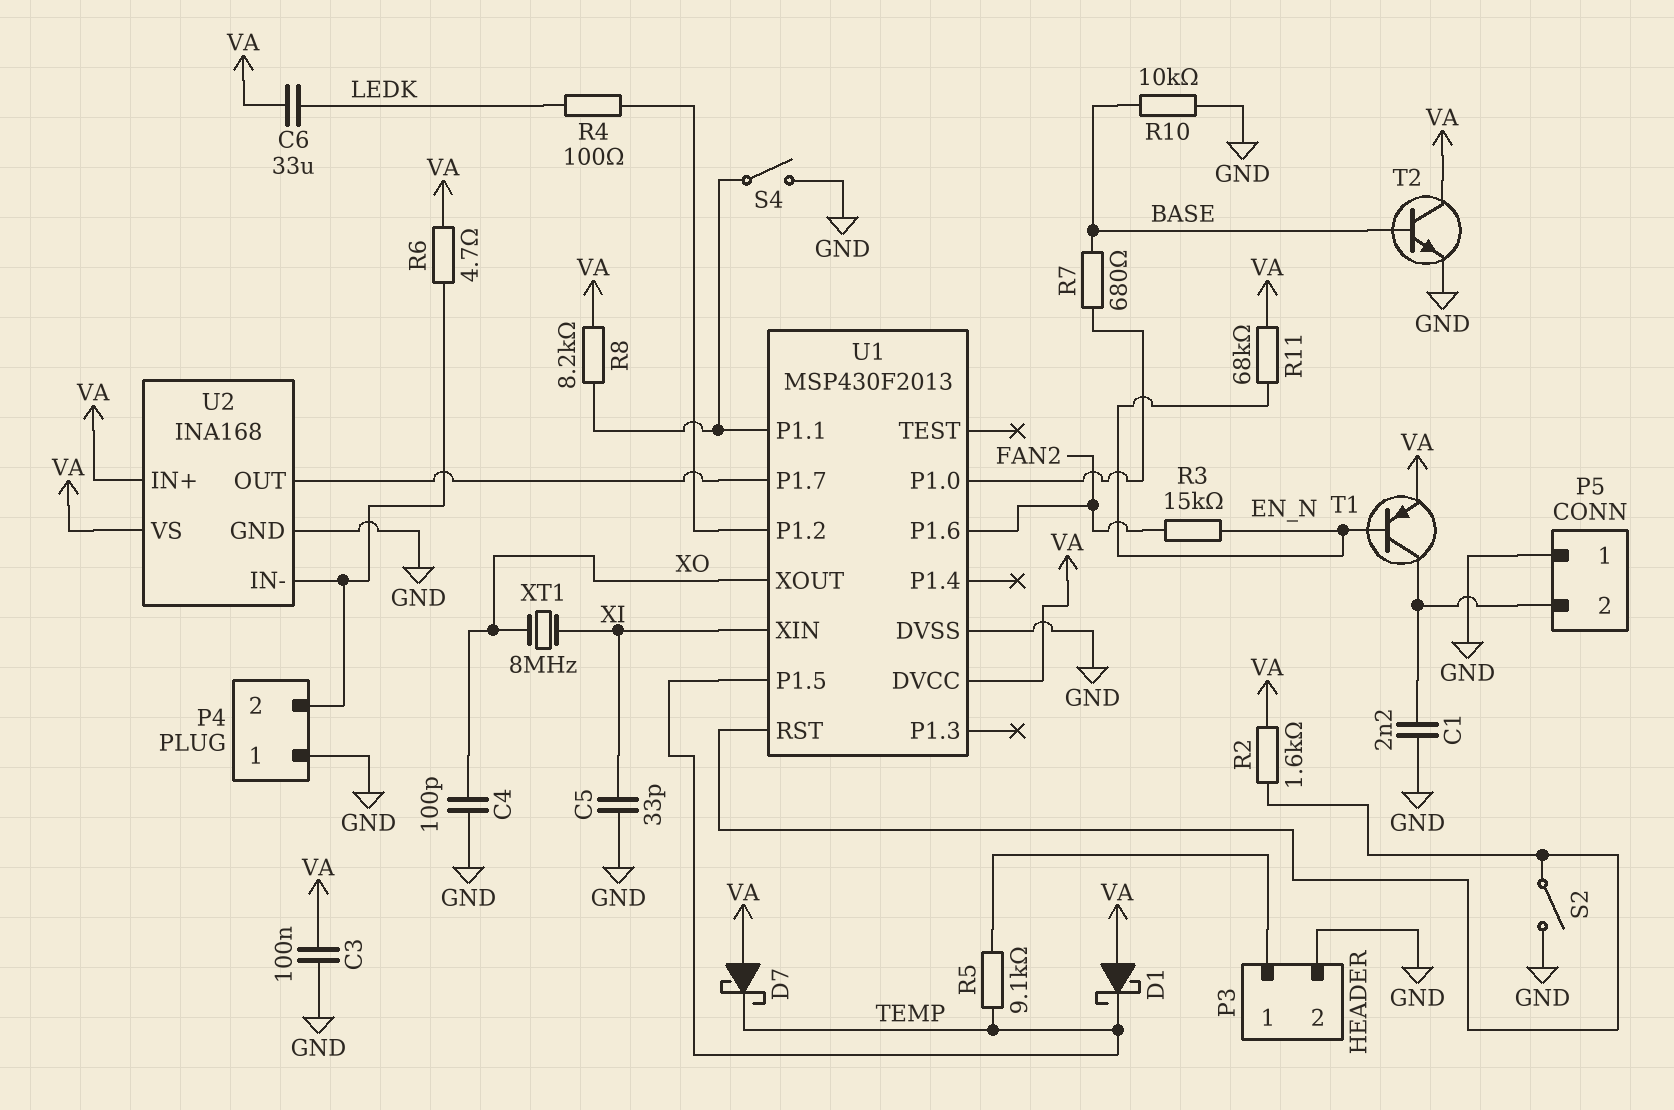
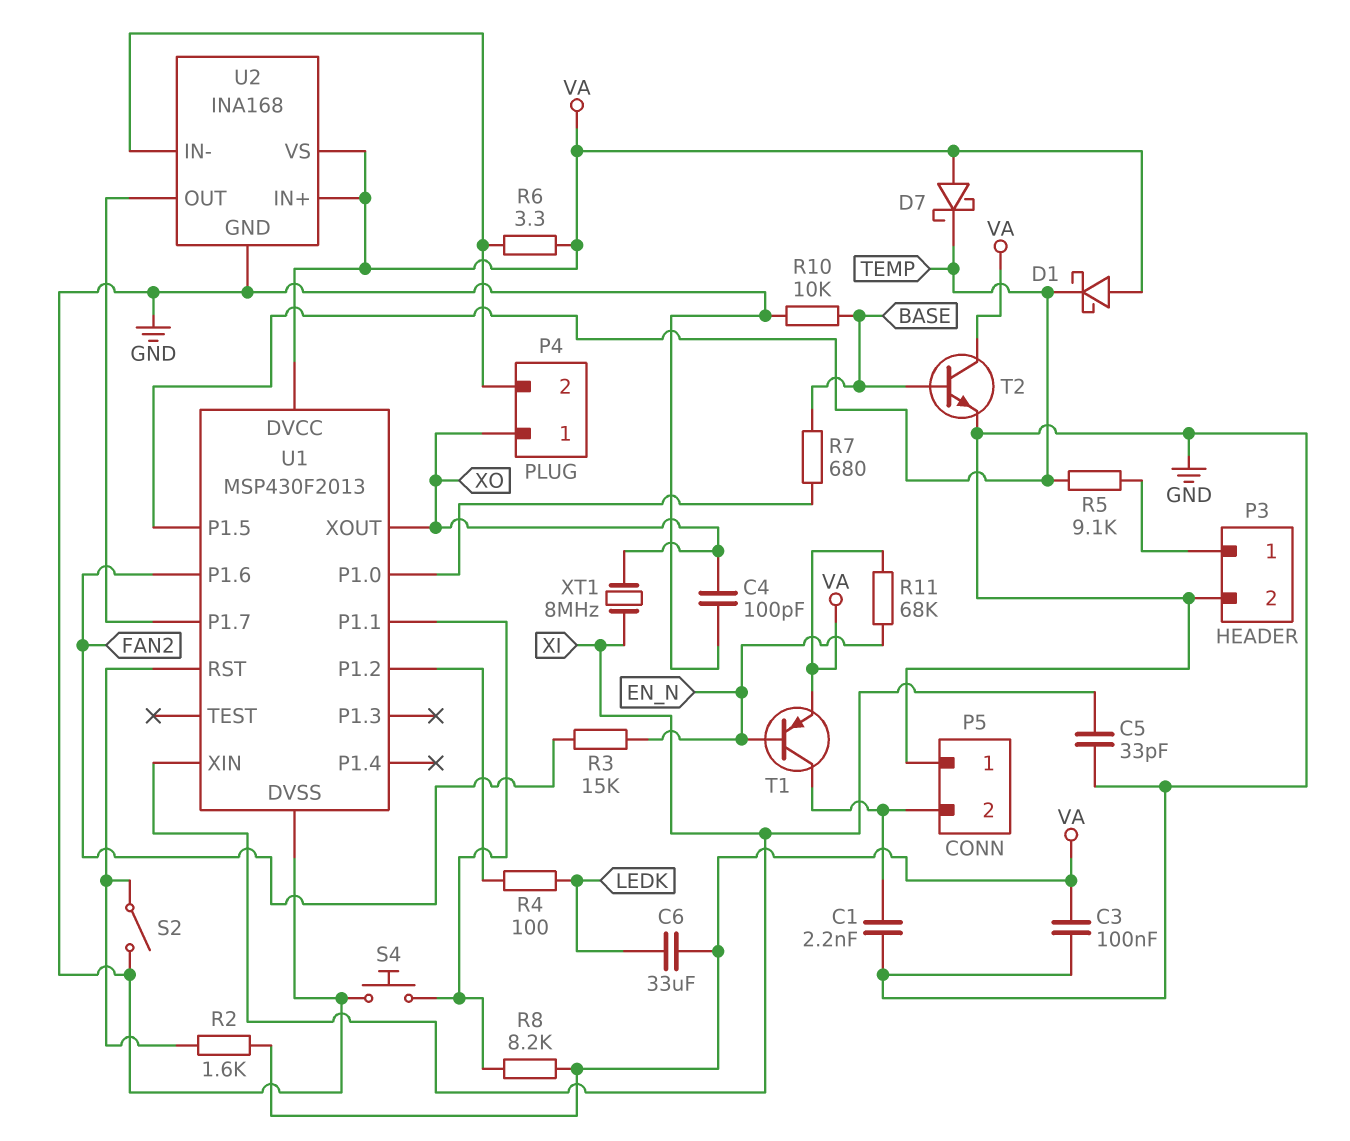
P4 pin 1: GND -> XO
R6: 4.7 (P4/2, VA) -> 3.3 (P4/2, VA)
S4: switch (GND, U1/P1.1) -> button (GND, U1/P1.1)

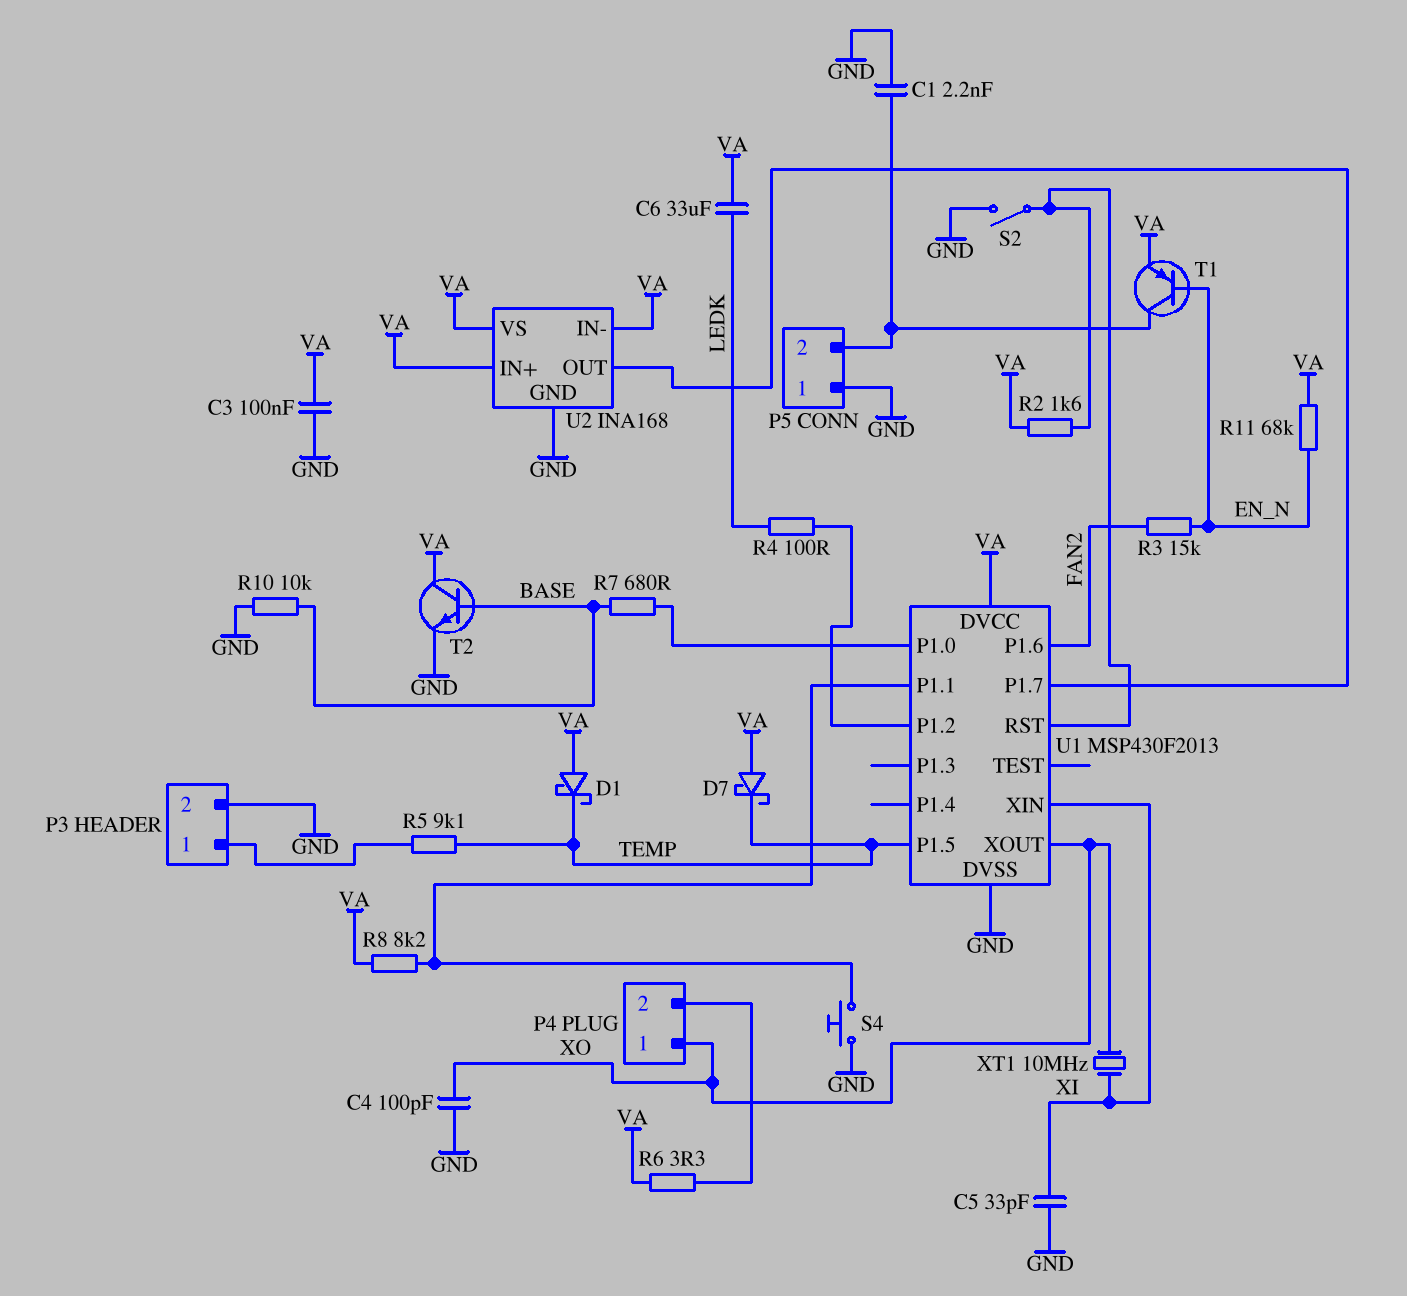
U2 pin IN-: P4/2 -> VA
XT1: 8MHz (XI, XO) -> 10MHz (XI, XO)

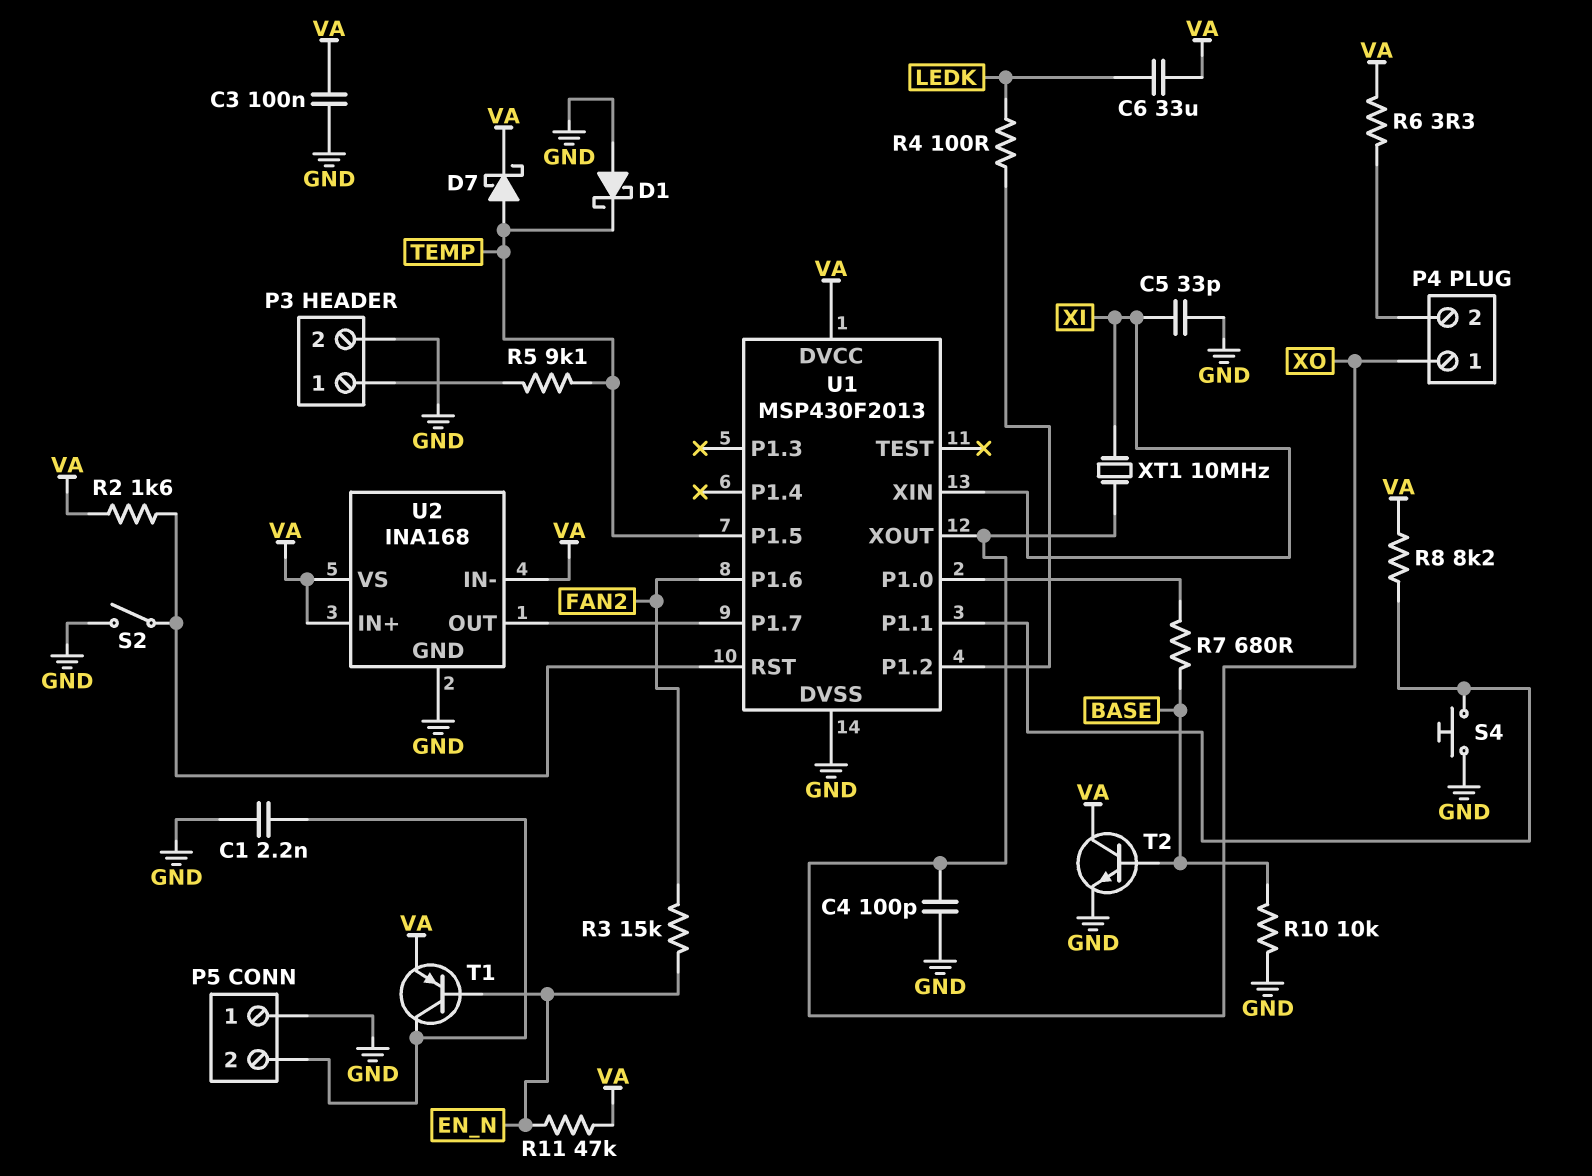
D1: schottky (A VA, K TEMP) -> schottky (A GND, K TEMP)
D7: schottky (A VA, K TEMP) -> schottky (A TEMP, K VA)
R11: 68k (EN_N, VA) -> 47k (EN_N, VA)

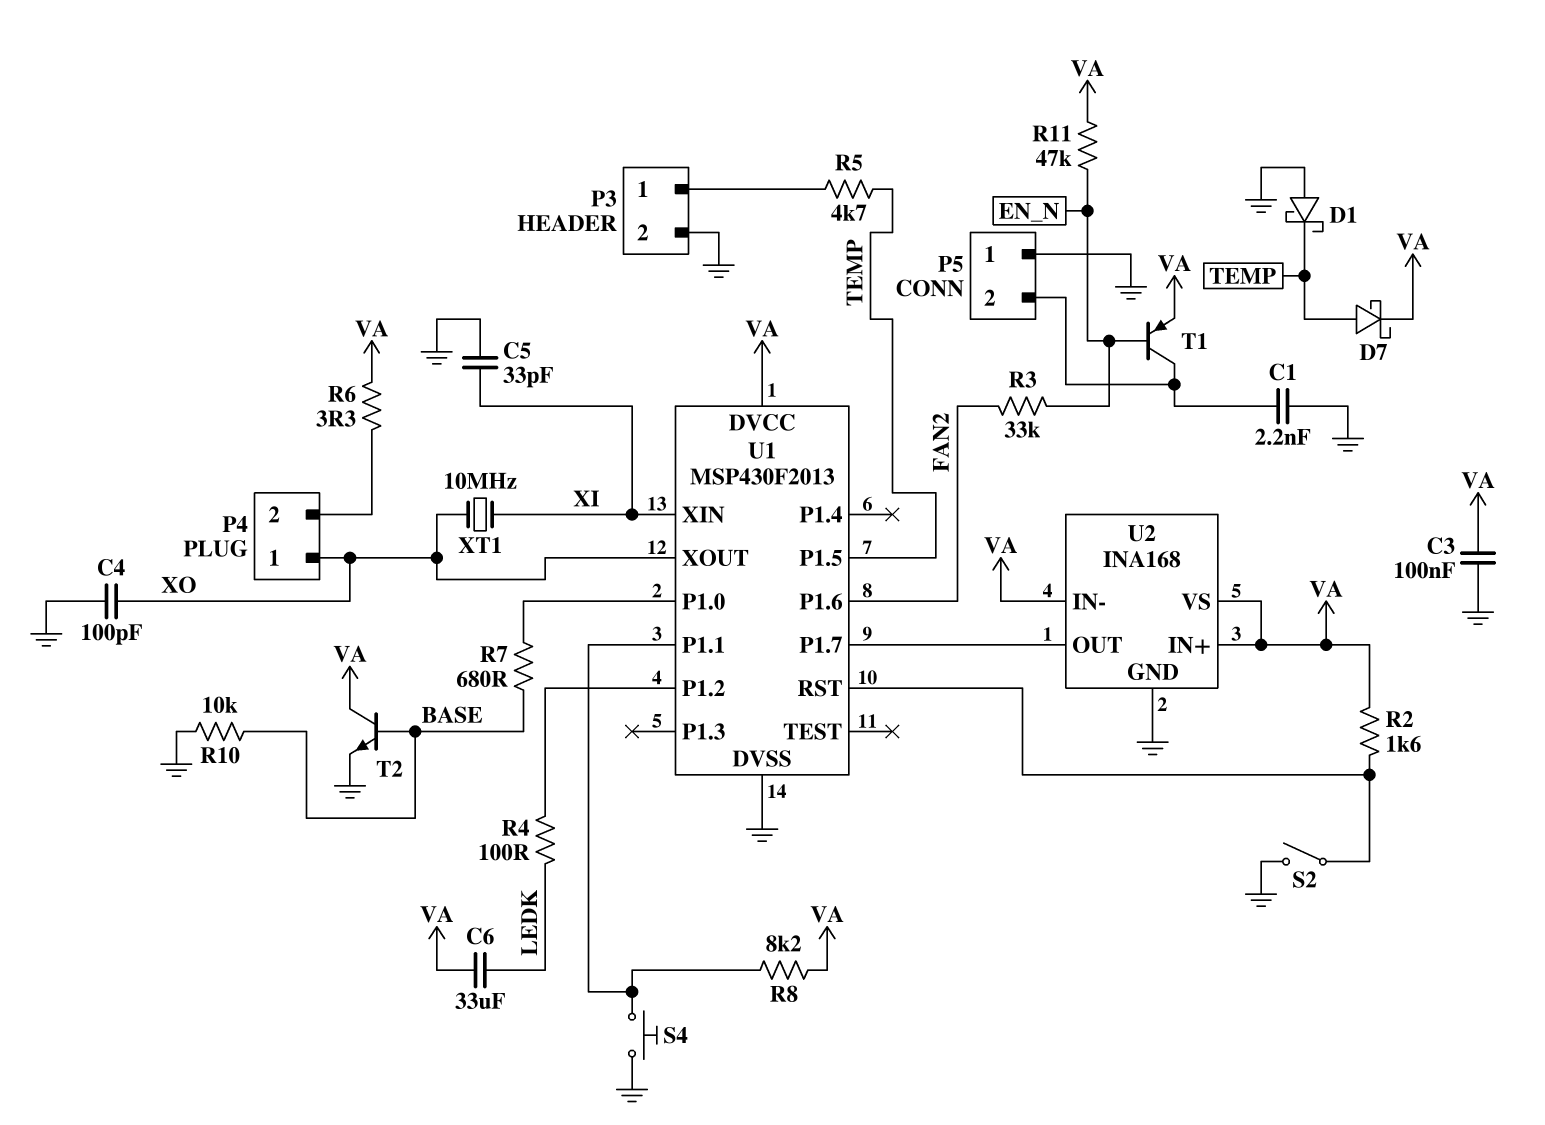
R3: 15k (EN_N, FAN2) -> 33k (EN_N, FAN2)
R5: 9.1k (P3/1, TEMP) -> 4.7k (P3/1, TEMP)

